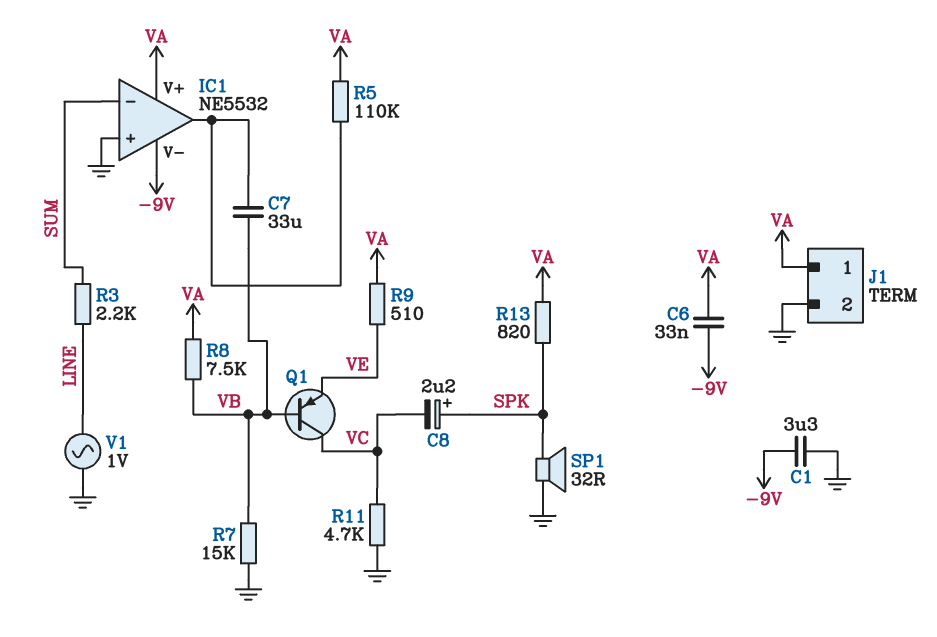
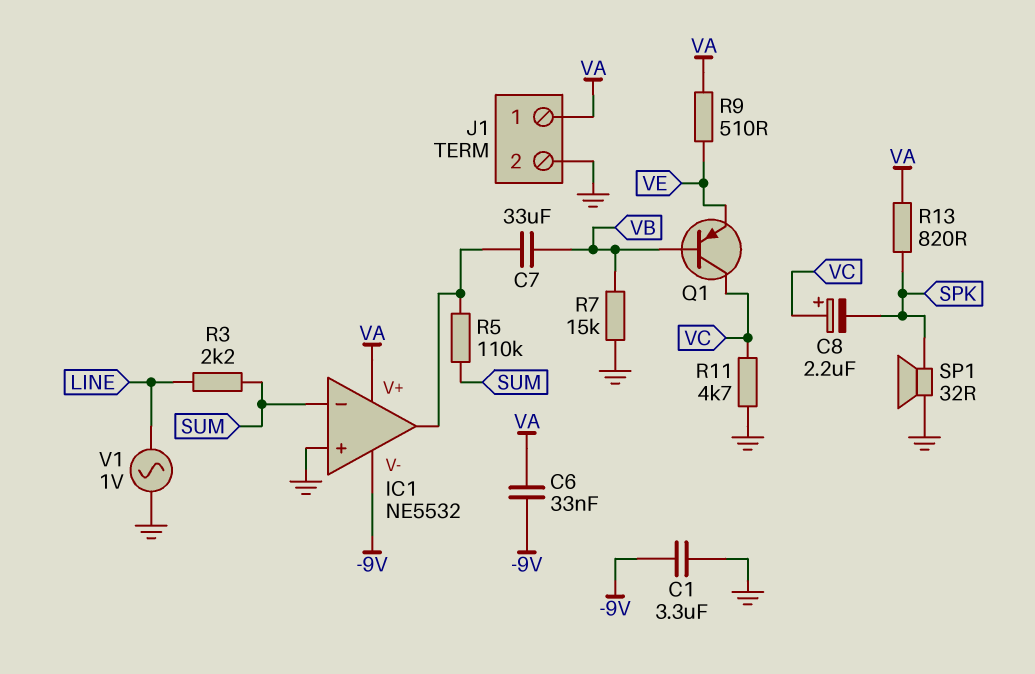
C8: 2.2uF (plus SPK, minus VC) -> 2.2uF (plus VC, minus SPK)
R5: 110k (IC1/out, VA) -> 110k (IC1/out, SUM)
R8: 7.5k (VA, VB) -> none

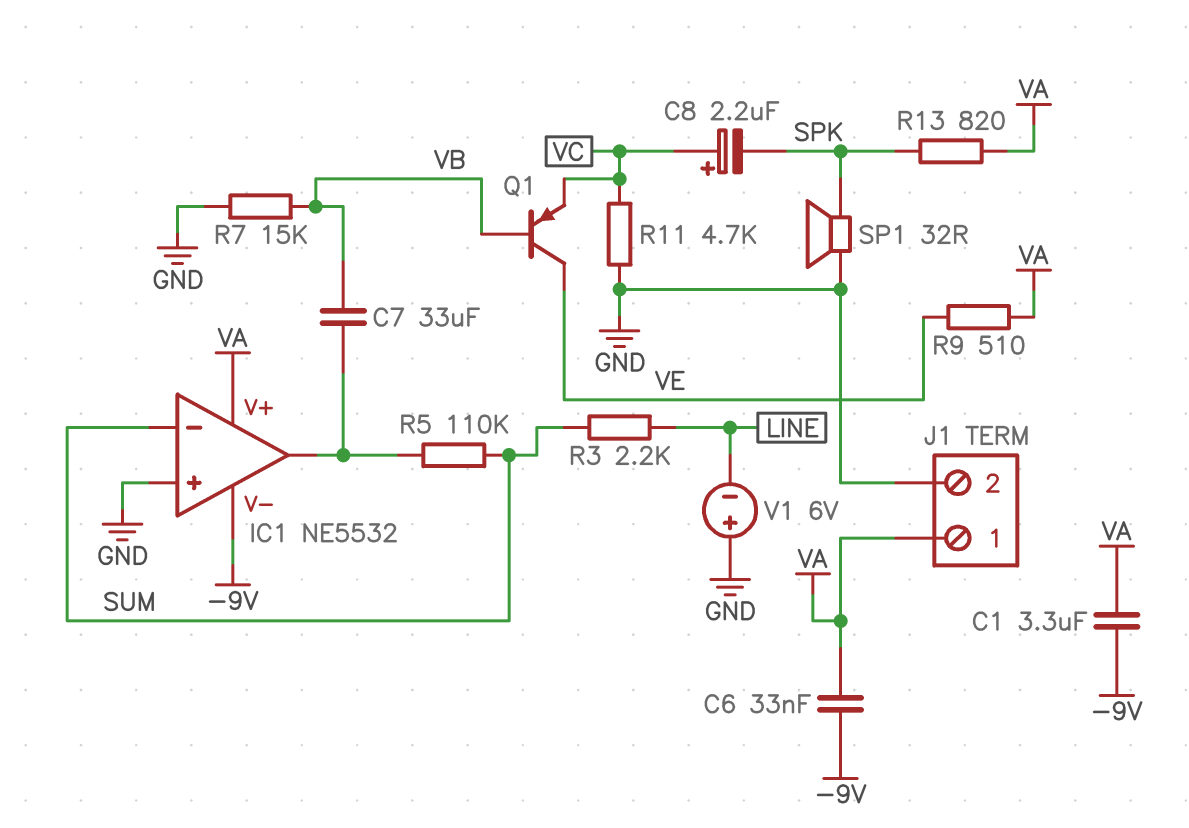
C1: 3.3uF (-9V, GND) -> 3.3uF (-9V, VA)
Q1: PNP (B VB, C VC, E VE) -> PNP (B VB, C VE, E VC)
V1: AC 1V (GND, LINE) -> 6V (plus GND, minus LINE)

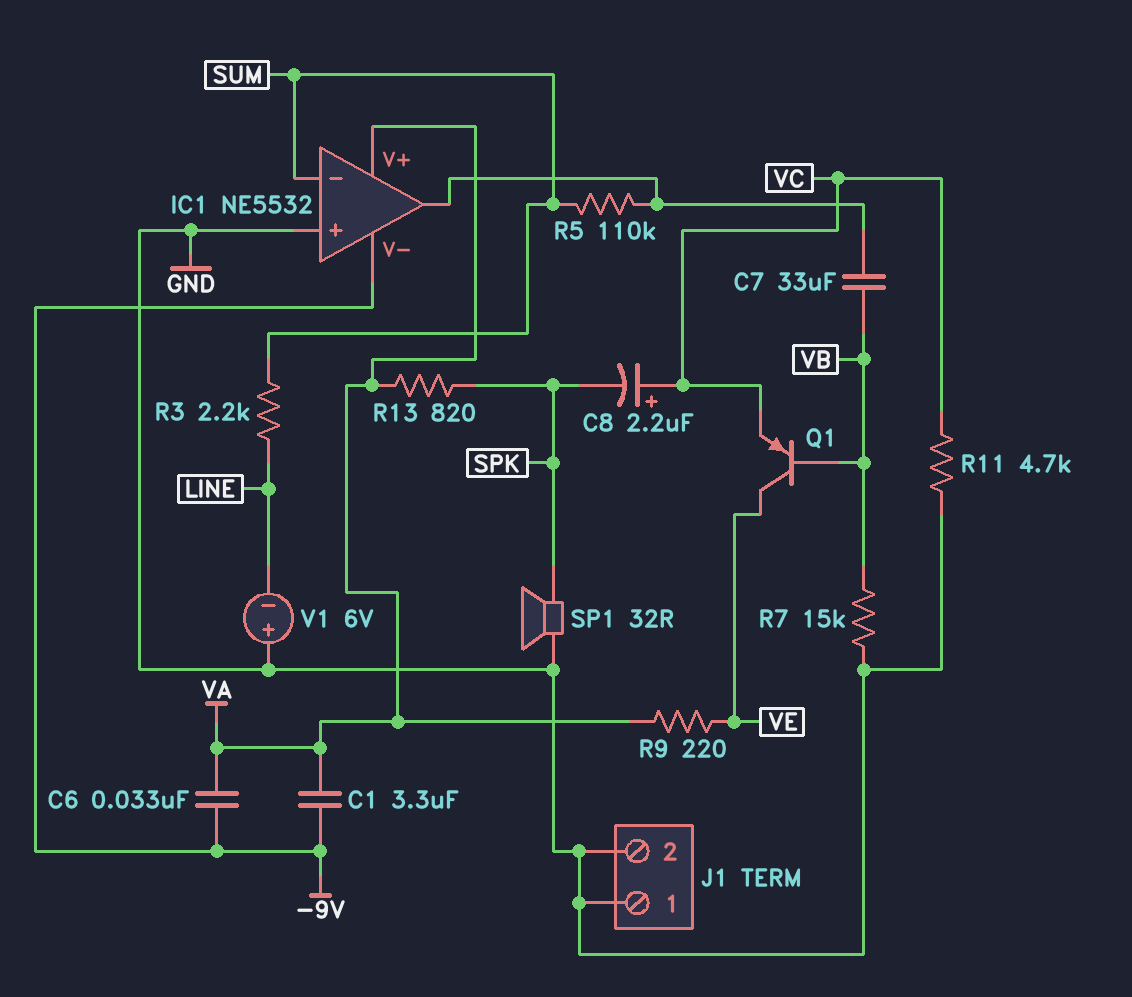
J1 pin 1: VA -> GND
R9: 510 (VA, VE) -> 220 (VA, VE)

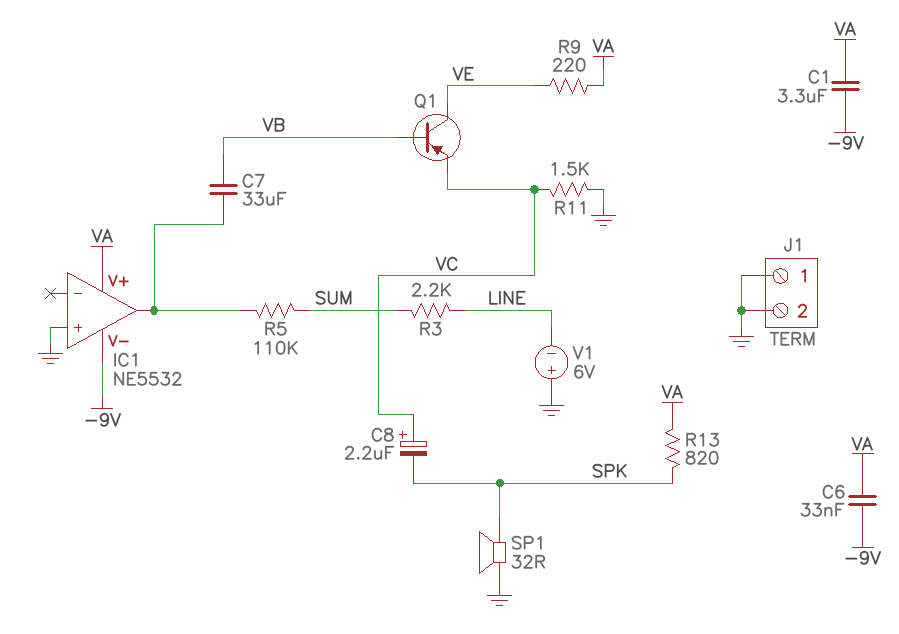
IC1 pin in-: SUM -> none
R7: 15k (GND, VB) -> none
R11: 4.7k (GND, VC) -> 1.5k (GND, VC)

